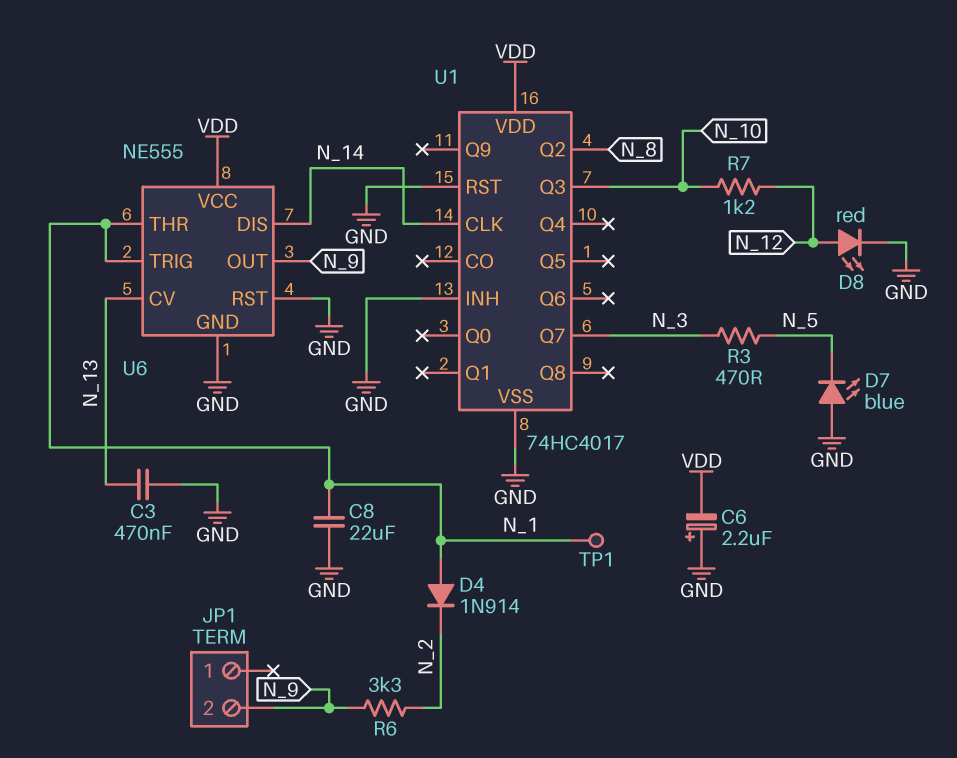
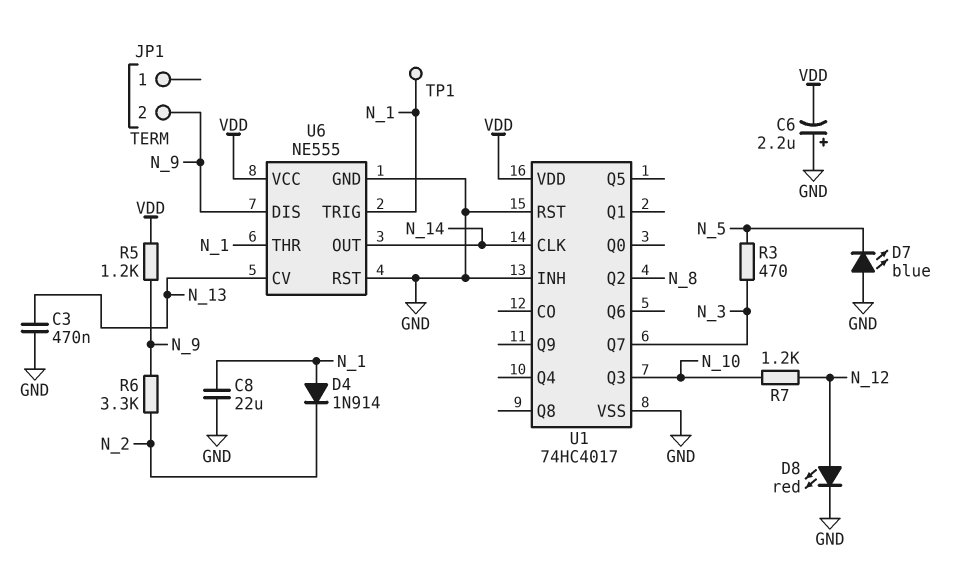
R5: none -> 1.2k (N_9, VDD)
U6 pin DIS: N_14 -> N_9
U6 pin OUT: N_9 -> N_14

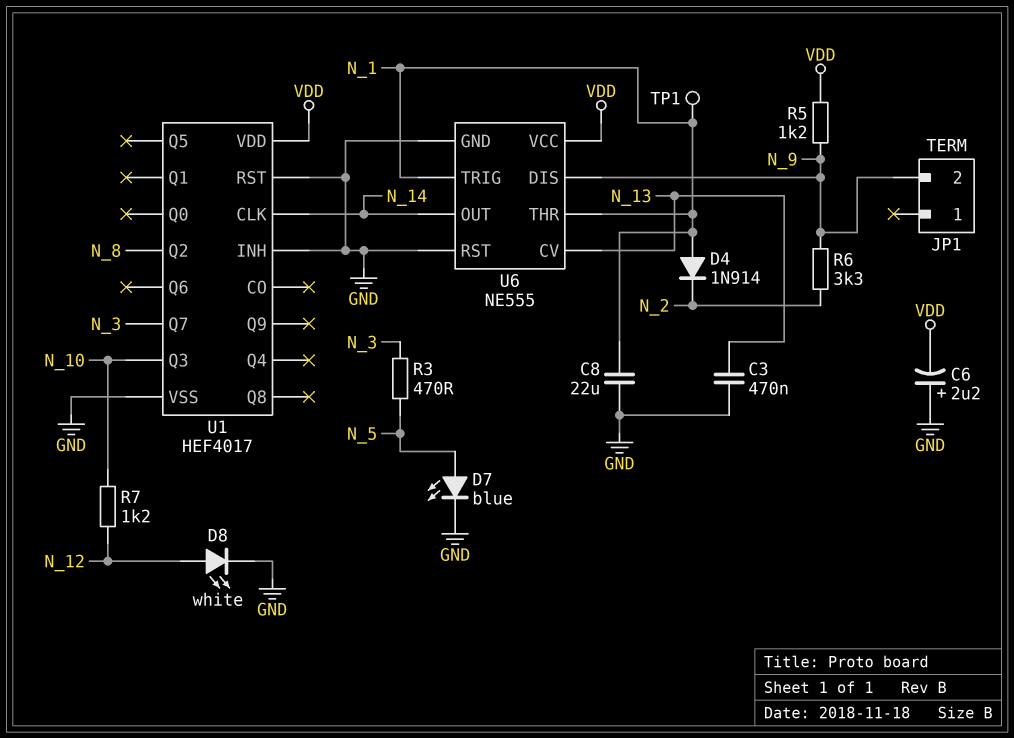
D7: LED blue (A GND, K N_5) -> LED blue (A N_5, K GND)
D8: LED red (A N_12, K GND) -> LED white (A N_12, K GND)
U1: 74HC4017 -> HEF4017

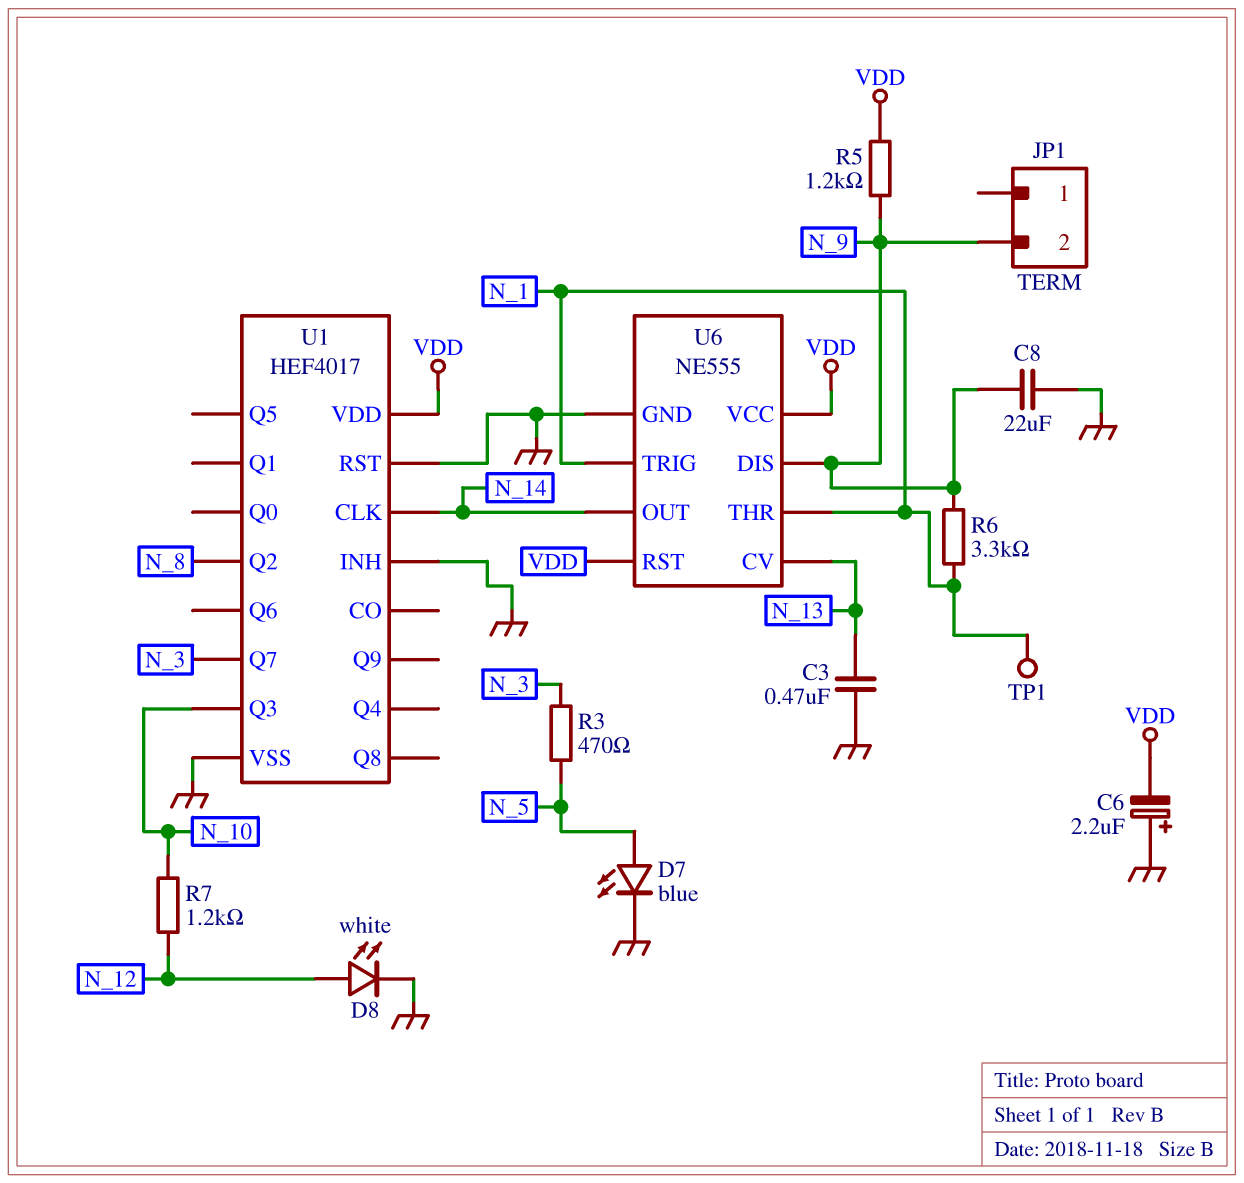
C8: 22uF (GND, N_1) -> 22uF (GND, N_9)
D4: diode 1N914 (A N_1, K N_2) -> none
R6: 3.3k (N_2, N_9) -> 3.3k (N_1, N_9)
U6 pin RST: GND -> VDD

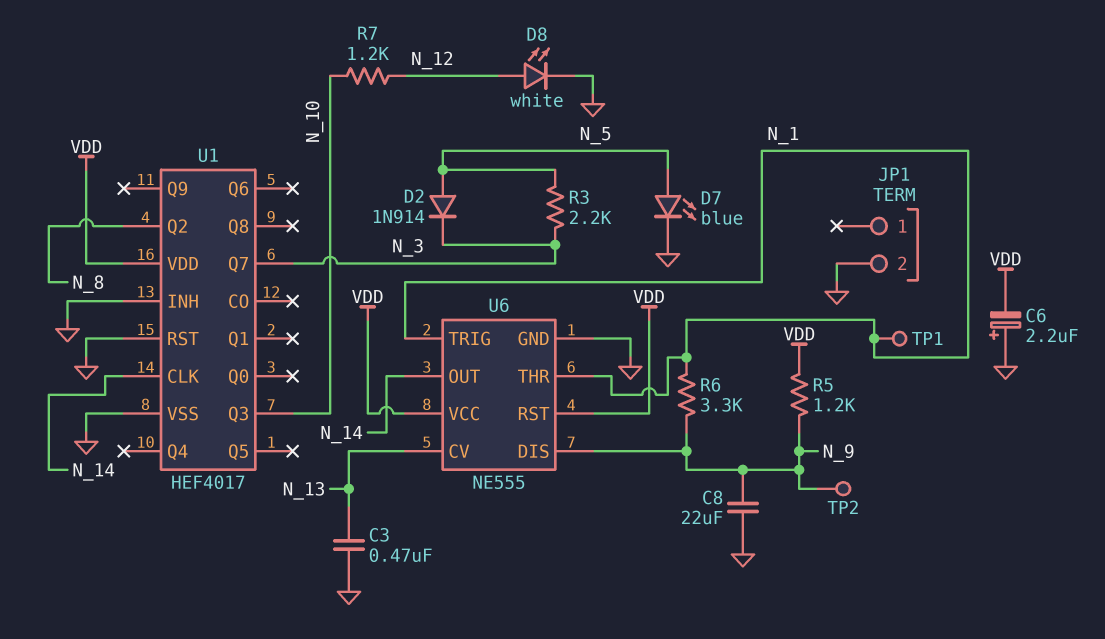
D2: none -> diode 1N914 (A N_5, K N_3)
JP1 pin 2: N_9 -> GND
R3: 470 (N_3, N_5) -> 2.2k (N_3, N_5)
TP2: none -> test point (N_9)

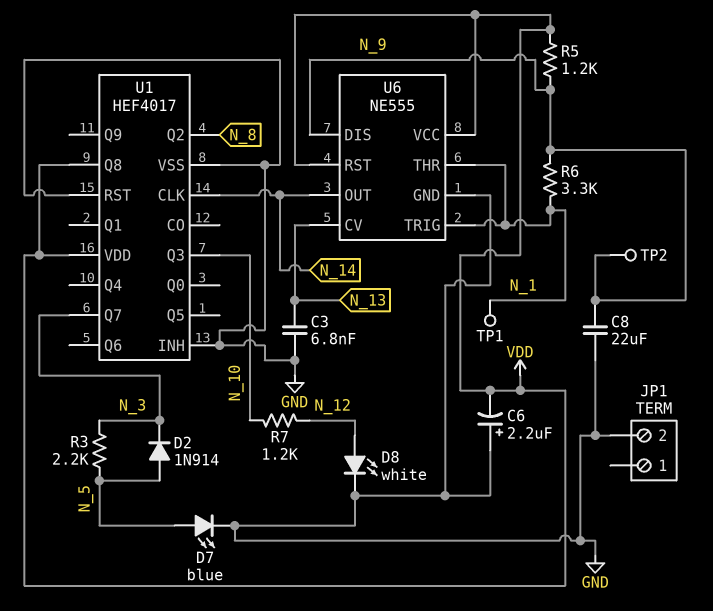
C3: 470nF (GND, N_13) -> 6.8nF (GND, N_13)
U1 pin Q8: none -> VDD

